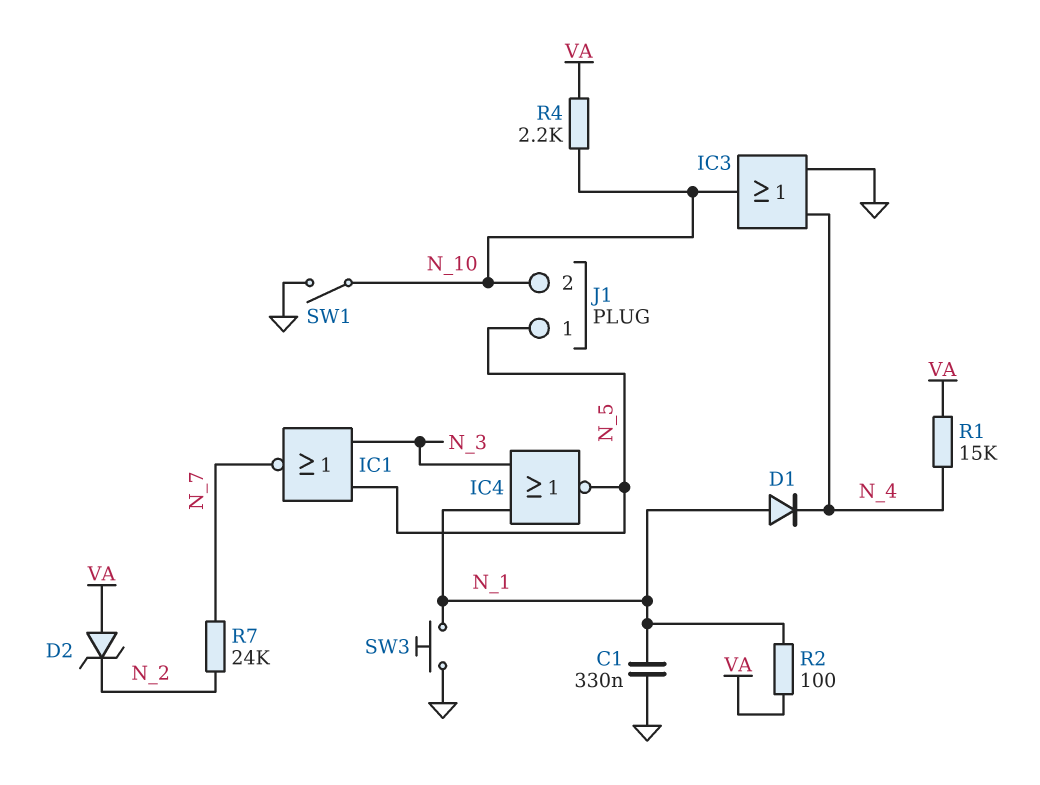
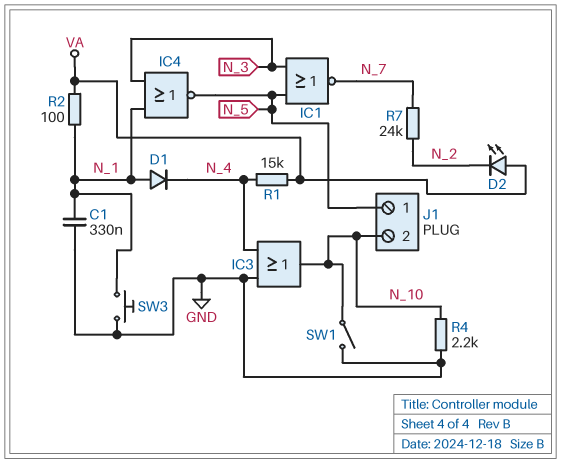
D2: zener (A VA, K N_2) -> LED (A VA, K N_2)
R4: 2.2k (N_10, VA) -> 2.2k (GND, N_10)

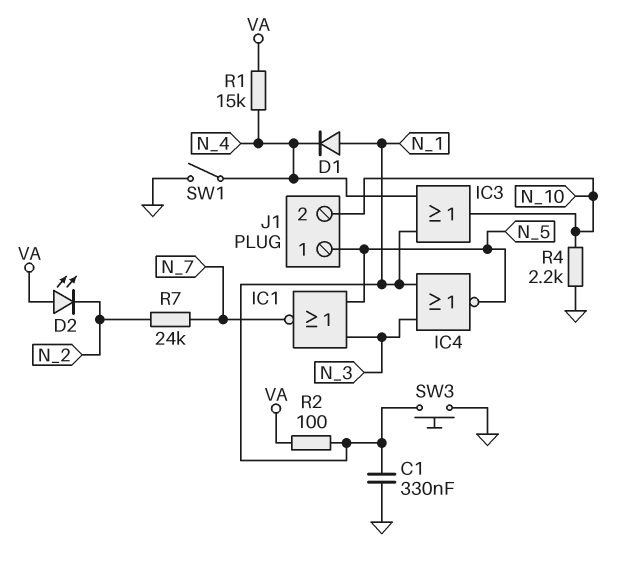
IC3: OR (in GND, in N_4, out N_10) -> OR (in N_1, in N_4, out N_10)
SW1: switch (GND, N_10) -> switch (GND, N_4)

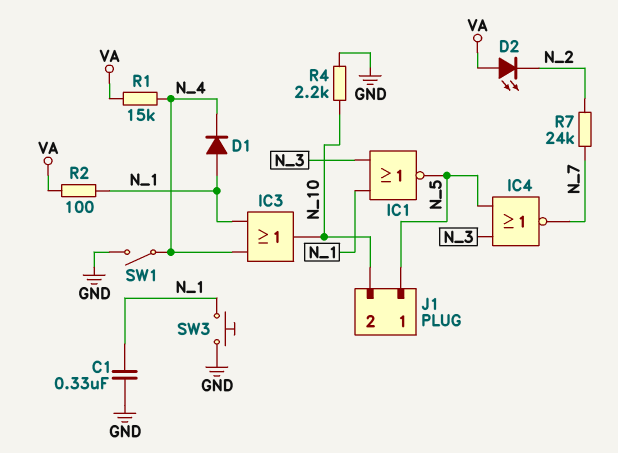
IC1: NOR (in N_3, in N_5, out N_7) -> NOR (in N_1, in N_3, out N_5)
IC4: NOR (in N_1, in N_3, out N_5) -> NOR (in N_3, in N_5, out N_7)

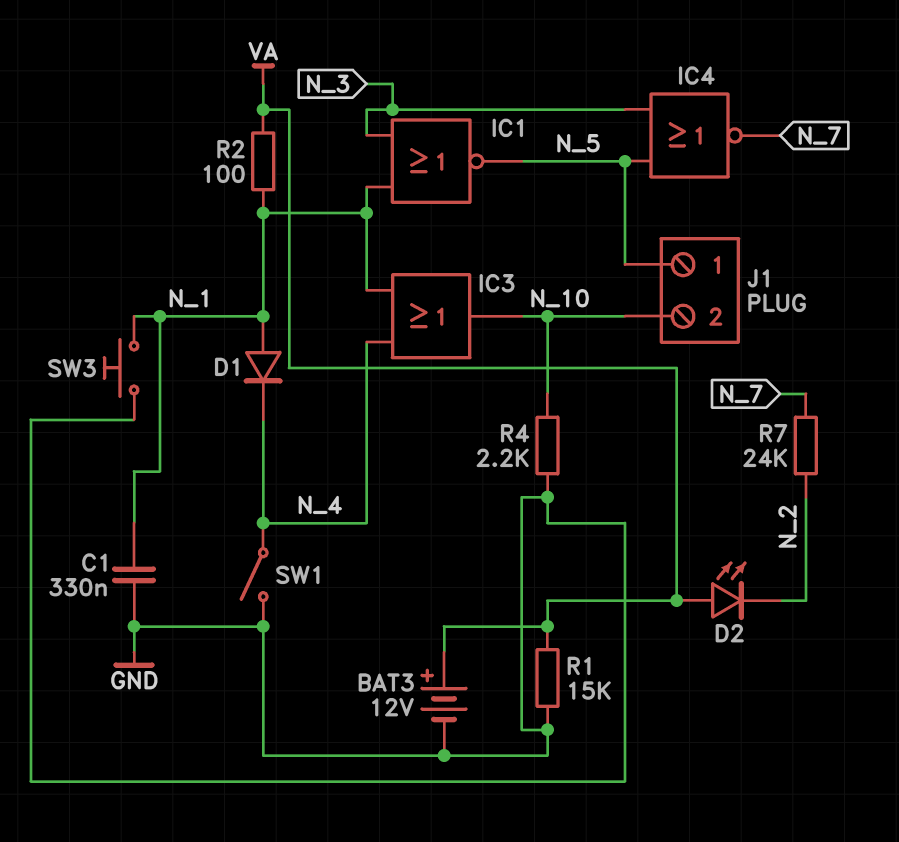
BAT3: none -> 12V (plus VA, minus GND)
R1: 15k (N_4, VA) -> 15k (GND, VA)

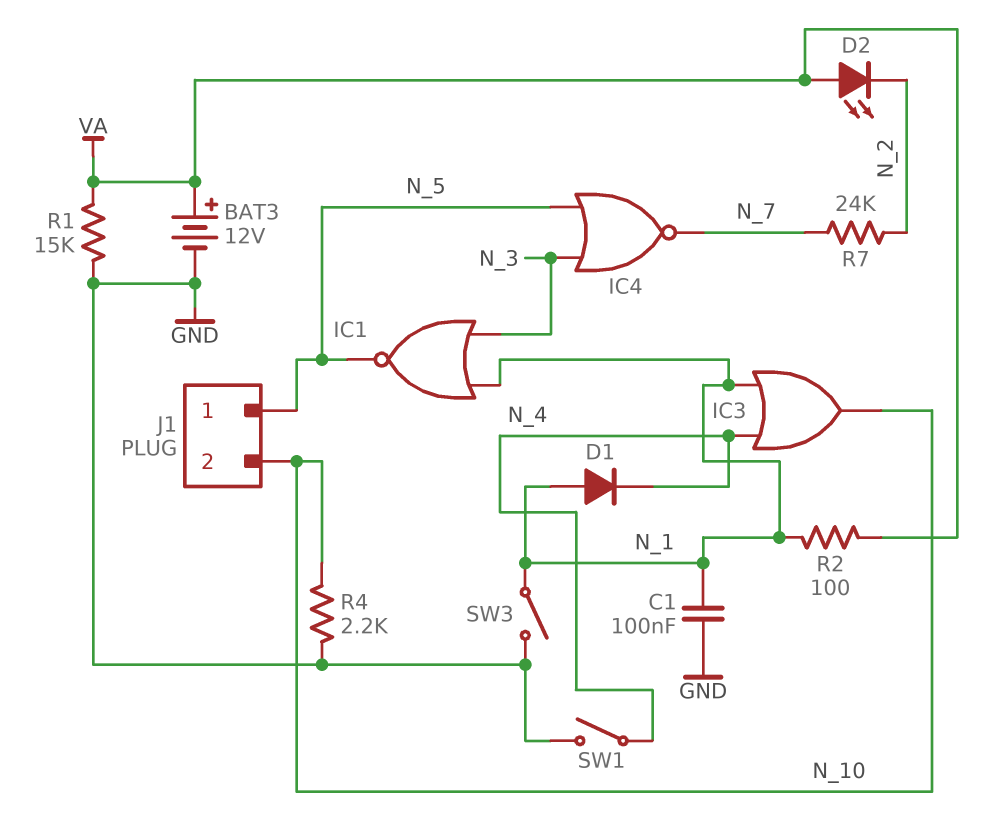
C1: 330nF (GND, N_1) -> 100nF (GND, N_1)
SW3: button (GND, N_1) -> switch (GND, N_1)

